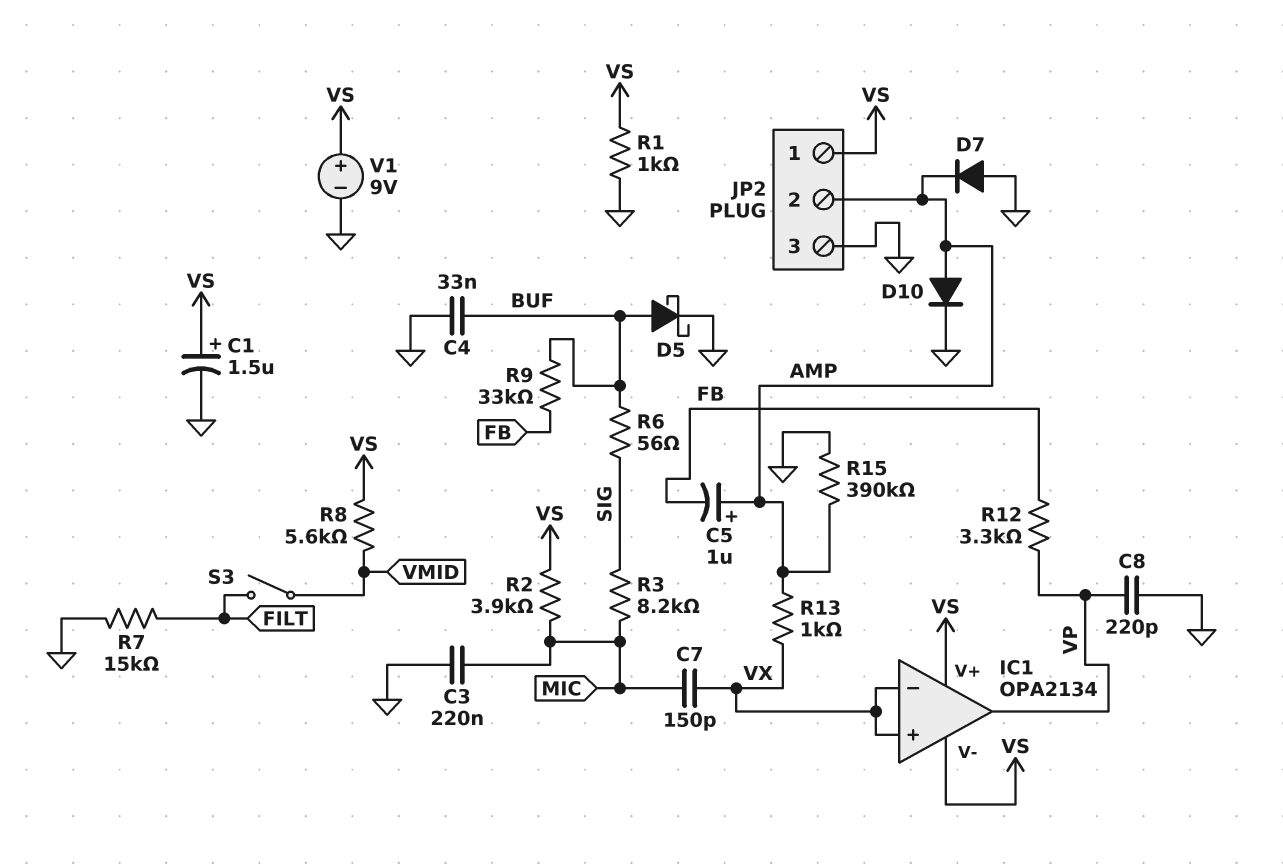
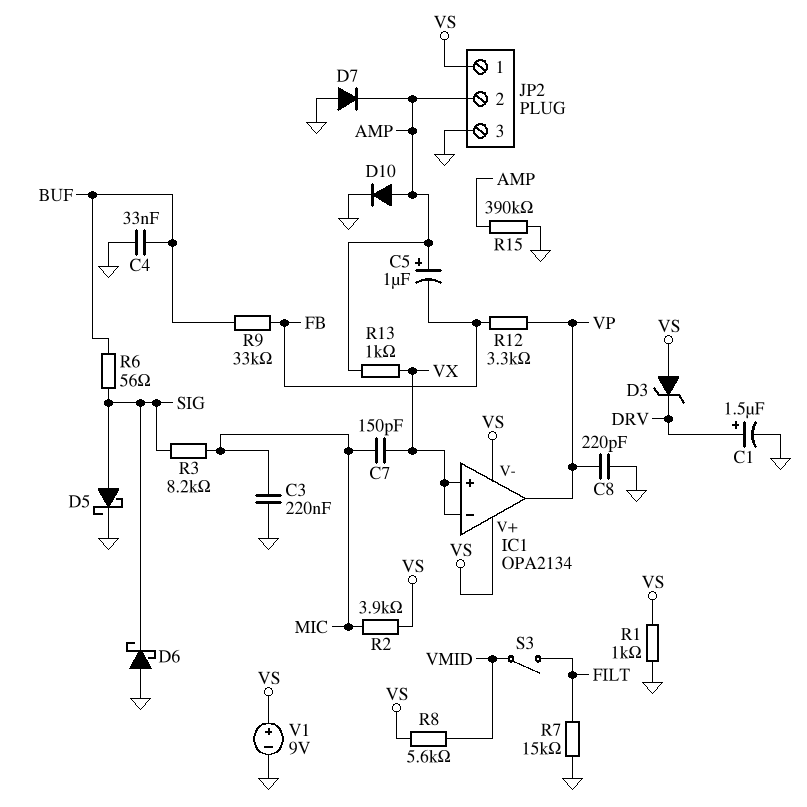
C1: 1.5uF (plus VS, minus GND) -> 1.5uF (plus DRV, minus GND)
D3: none -> zener (A VS, K DRV)
D5: schottky (A BUF, K GND) -> schottky (A SIG, K GND)
D6: none -> schottky (A GND, K SIG)

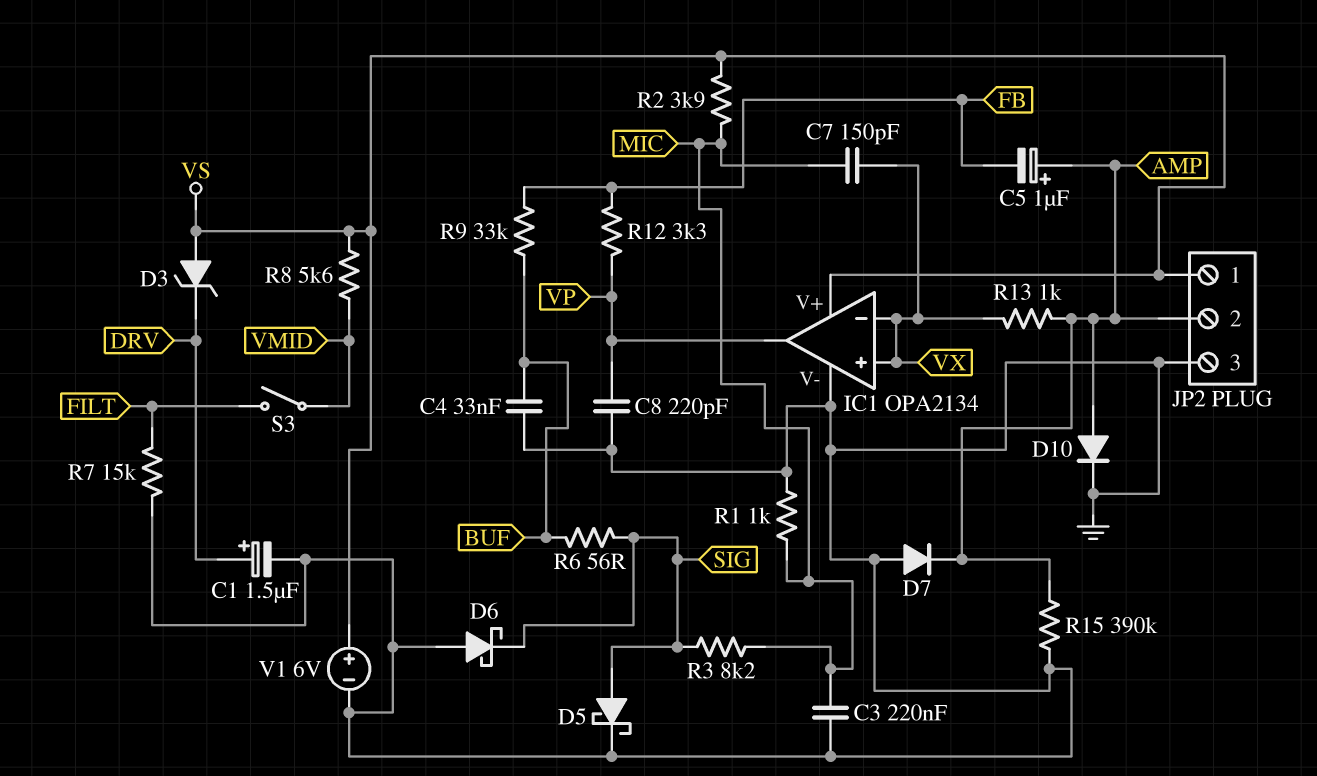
IC1 pin V-: VS -> GND
R1: 1k (GND, VS) -> 1k (GND, MIC)
V1: 9V (plus VS, minus GND) -> 6V (plus VS, minus GND)

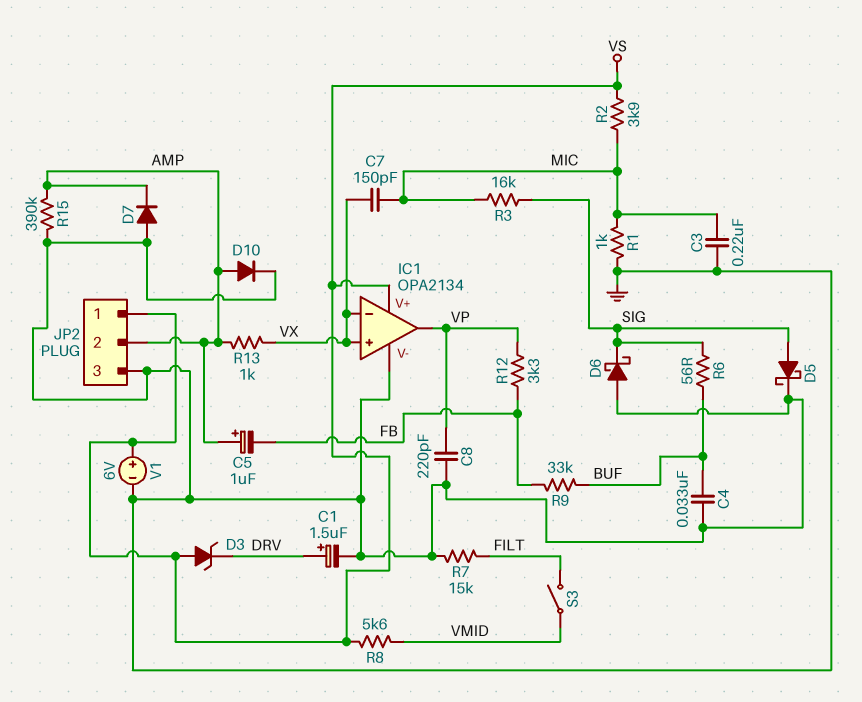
R3: 8.2k (MIC, SIG) -> 16k (MIC, SIG)

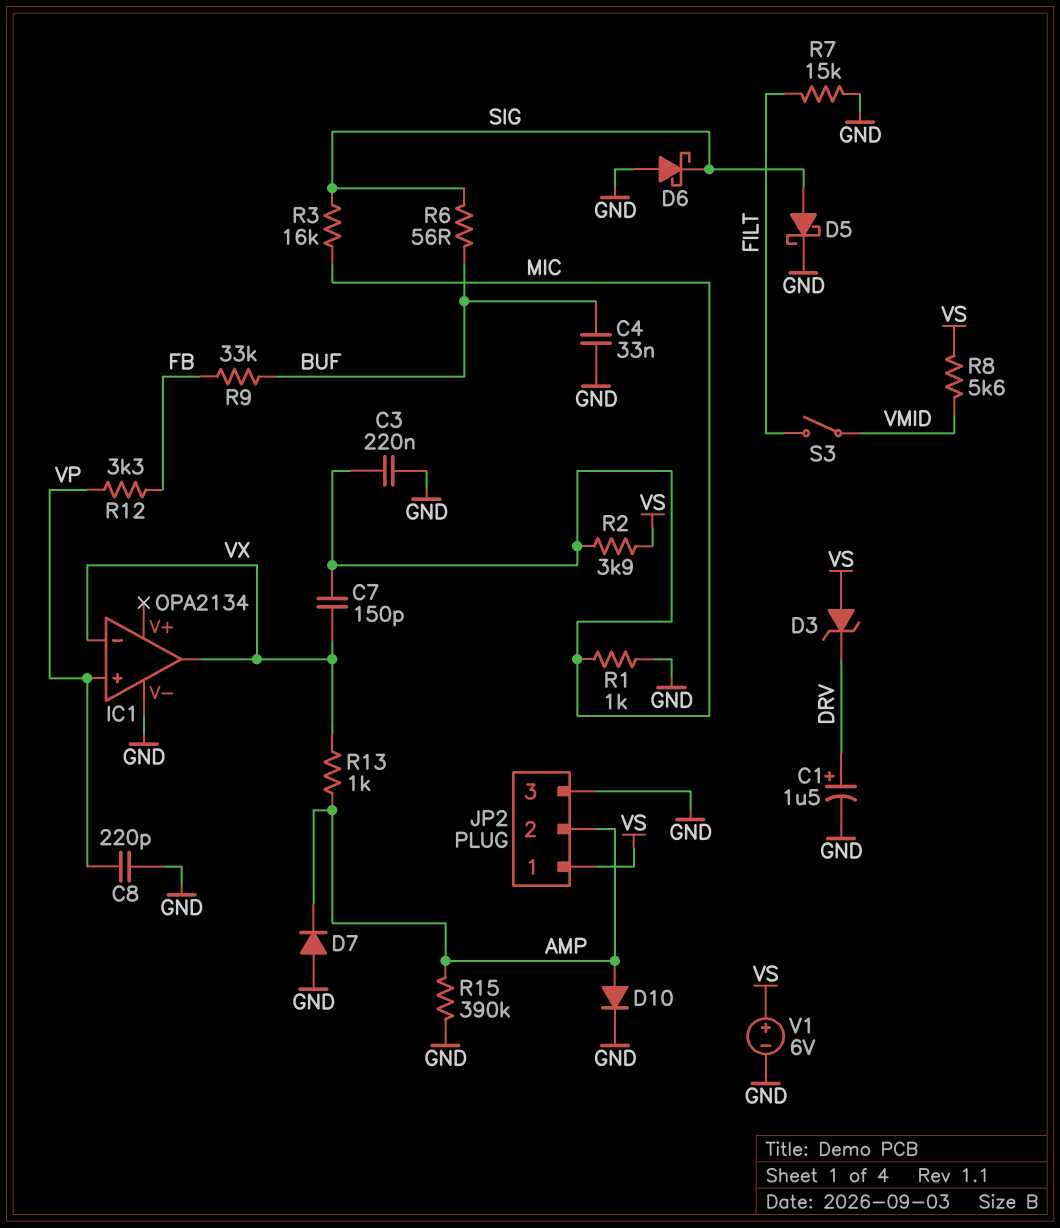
C5: 1uF (plus AMP, minus FB) -> none
IC1 pin V+: VS -> none
IC1 pin in+: VX -> VP
IC1 pin out: VP -> VX

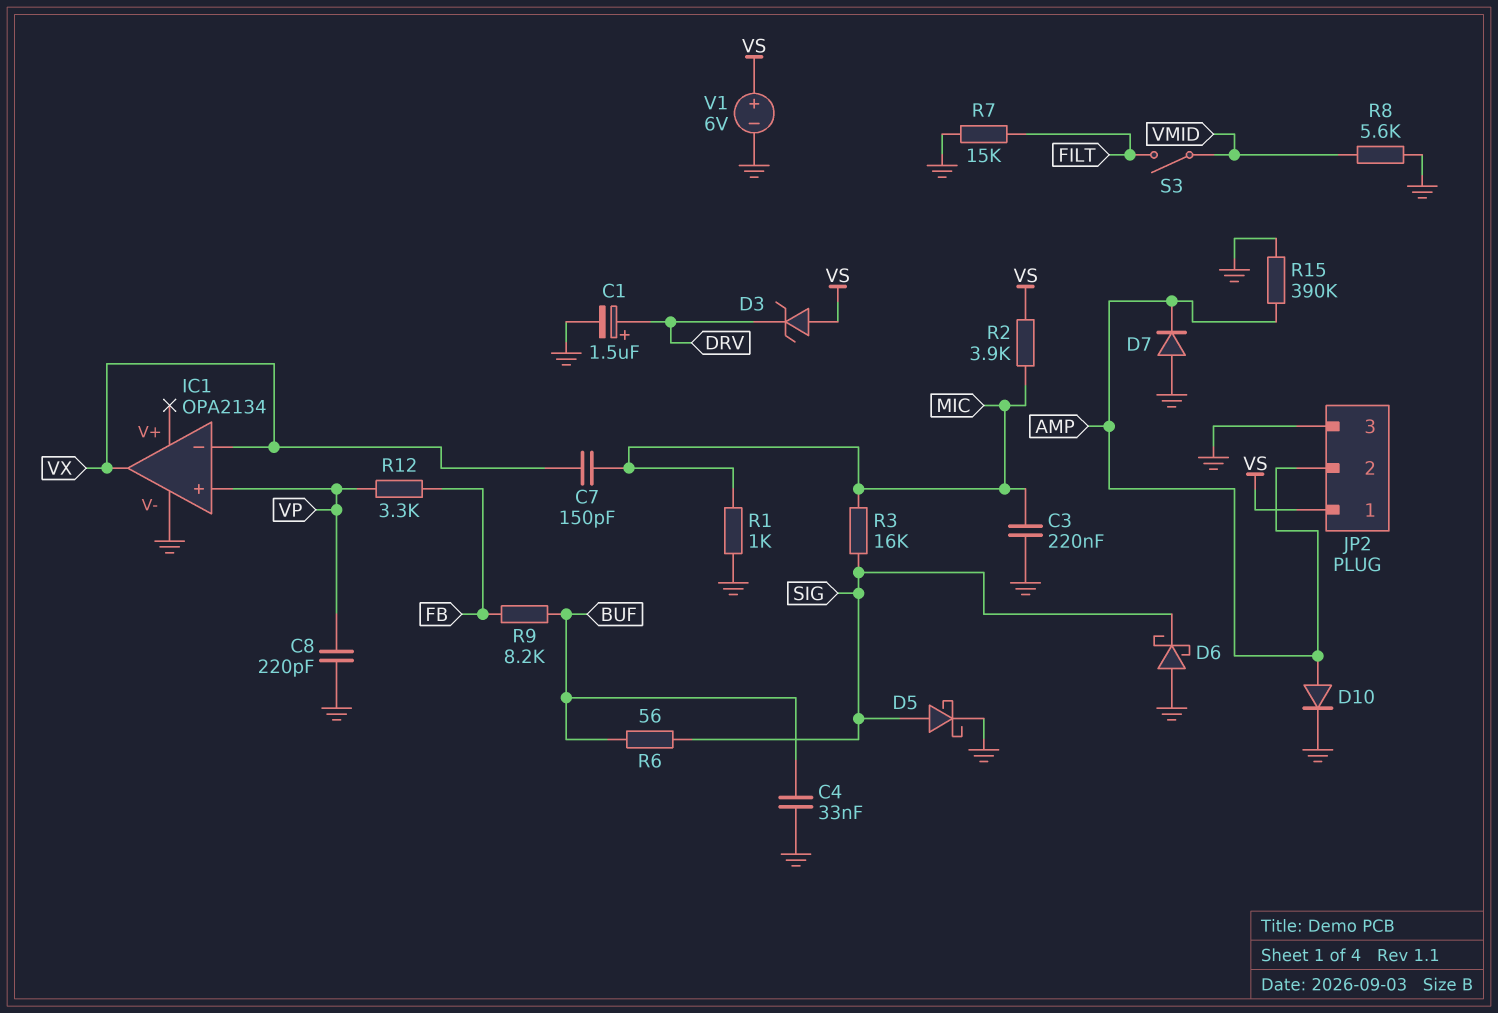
R8: 5.6k (VMID, VS) -> 5.6k (GND, VMID)
R9: 33k (BUF, FB) -> 8.2k (BUF, FB)
R13: 1k (AMP, VX) -> none

